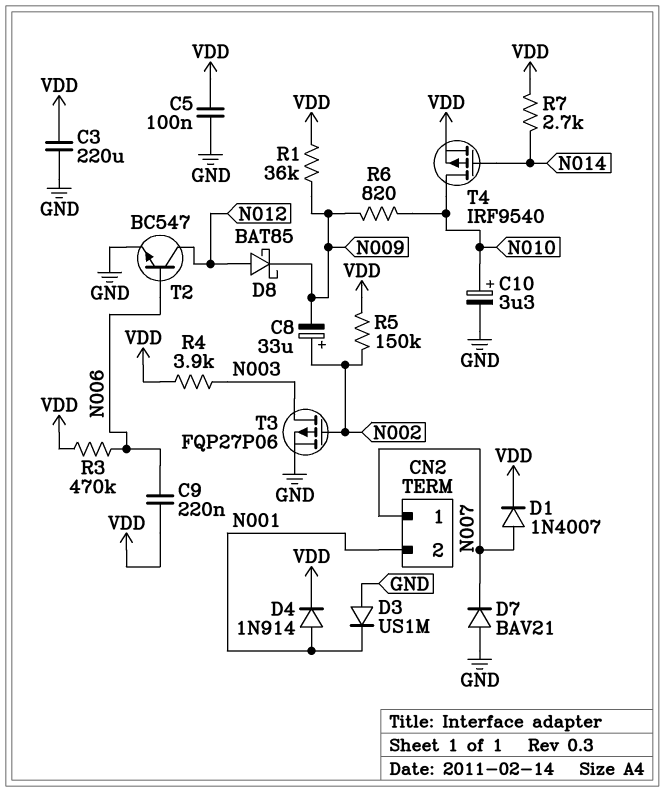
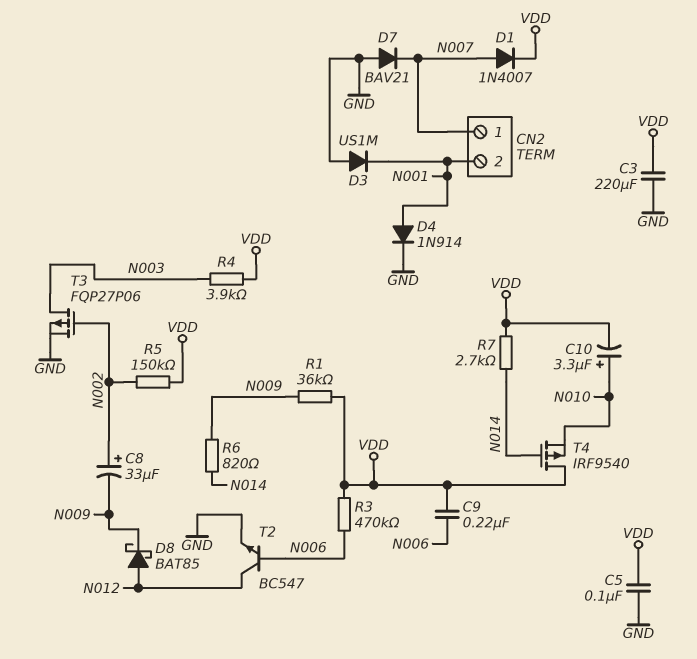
C10: 3.3uF (plus N010, minus GND) -> 3.3uF (plus N010, minus VDD)
D4: diode 1N914 (A N001, K VDD) -> diode 1N914 (A N001, K GND)
R6: 820 (N009, N010) -> 820 (N009, N014)
T4: PMOS IRF9540 (G N014, D N010, S VDD) -> PMOS IRF9540 (G N014, D VDD, S N010)

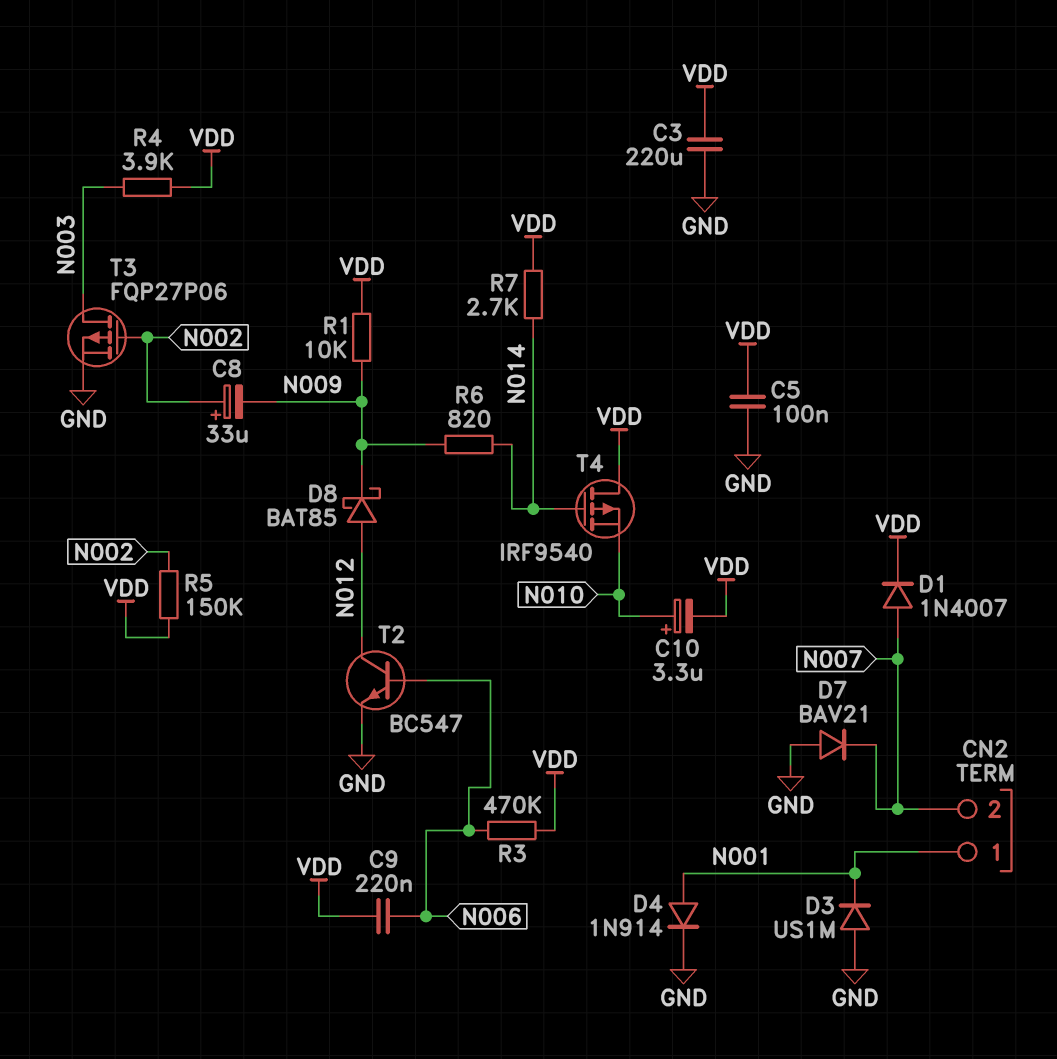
CN2 pin 1: N007 -> N001
CN2 pin 2: N001 -> N007
R1: 36k (N009, VDD) -> 10k (N009, VDD)

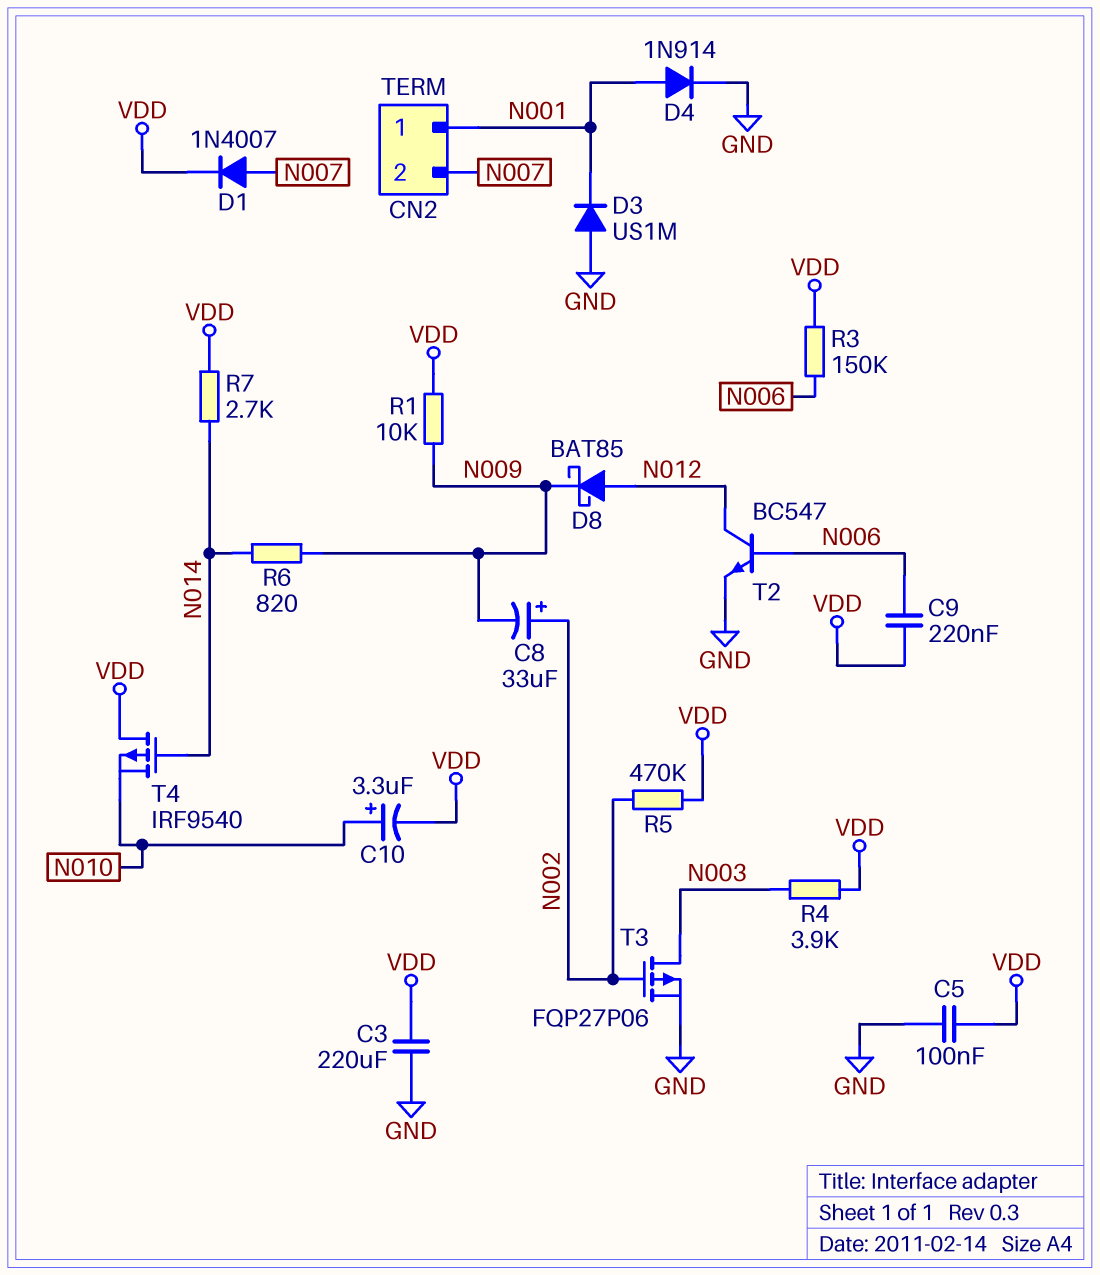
D7: diode BAV21 (A GND, K N007) -> none
R3: 470k (N006, VDD) -> 150k (N006, VDD)
R5: 150k (N002, VDD) -> 470k (N002, VDD)

